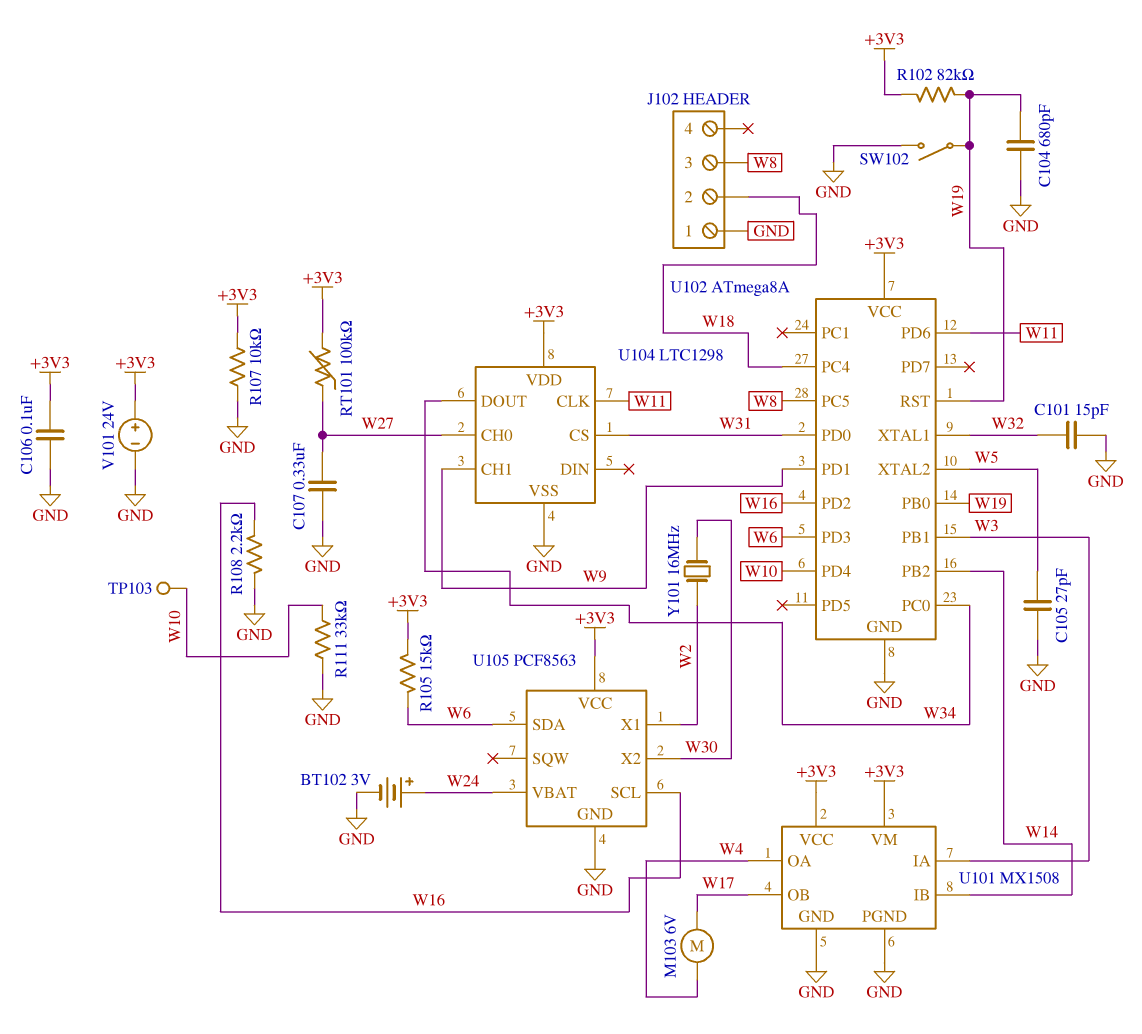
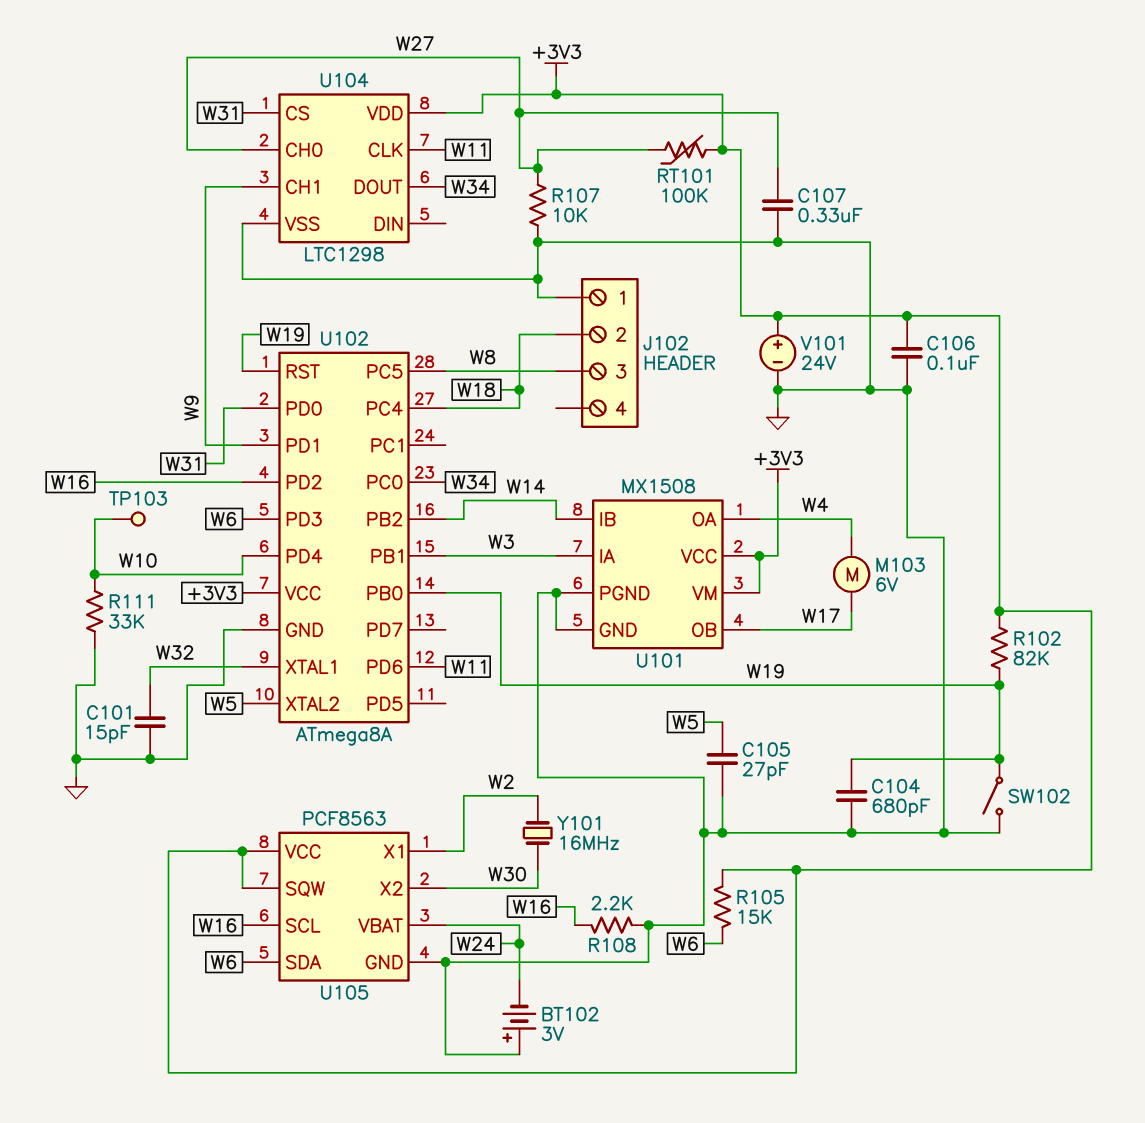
BT102: 3V (plus W24, minus GND) -> 3V (plus GND, minus W24)
R107: 10k (+3V3, GND) -> 10k (GND, W27)
U105 pin SQW: none -> +3V3

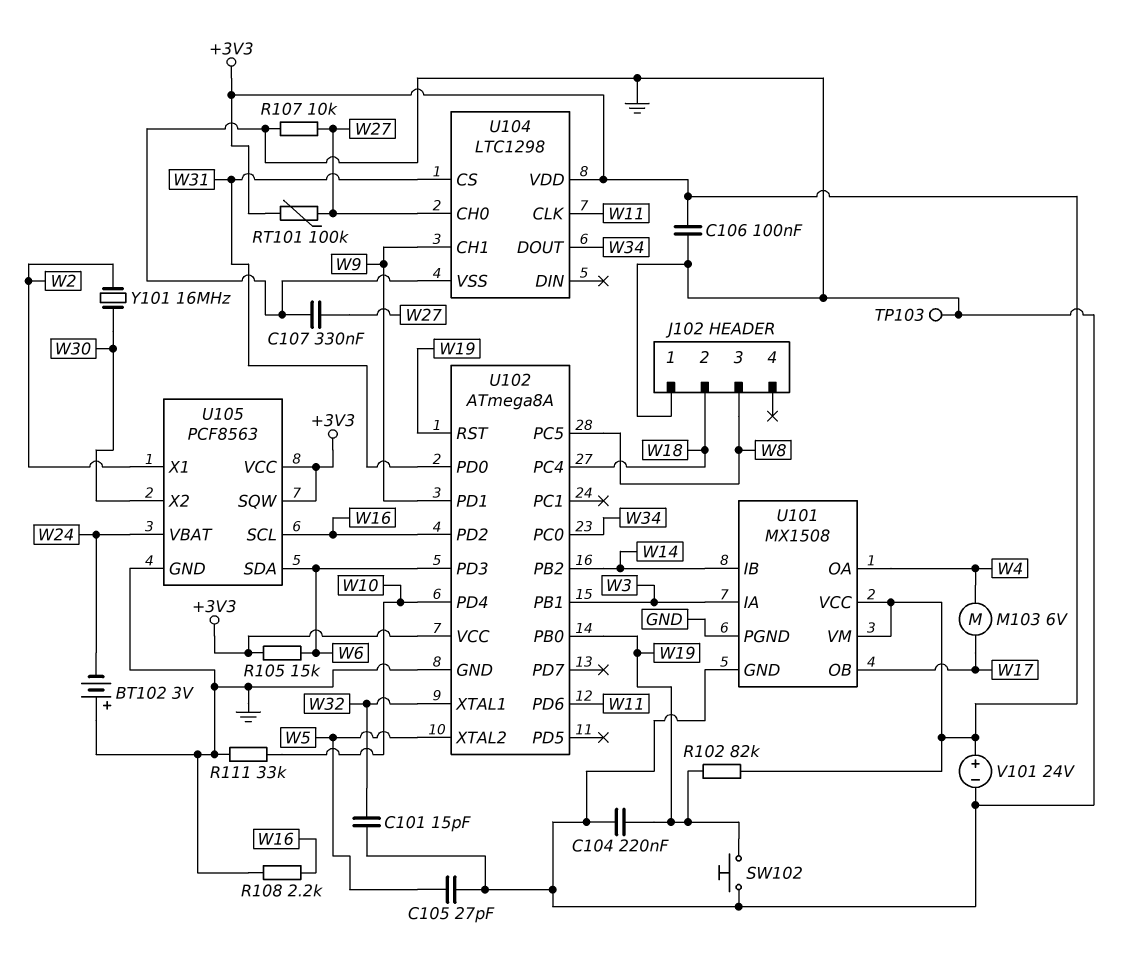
C104: 680pF (GND, W19) -> 220nF (GND, W19)
SW102: switch (GND, W19) -> button (GND, W19)
TP103: test point (W10) -> test point (GND)

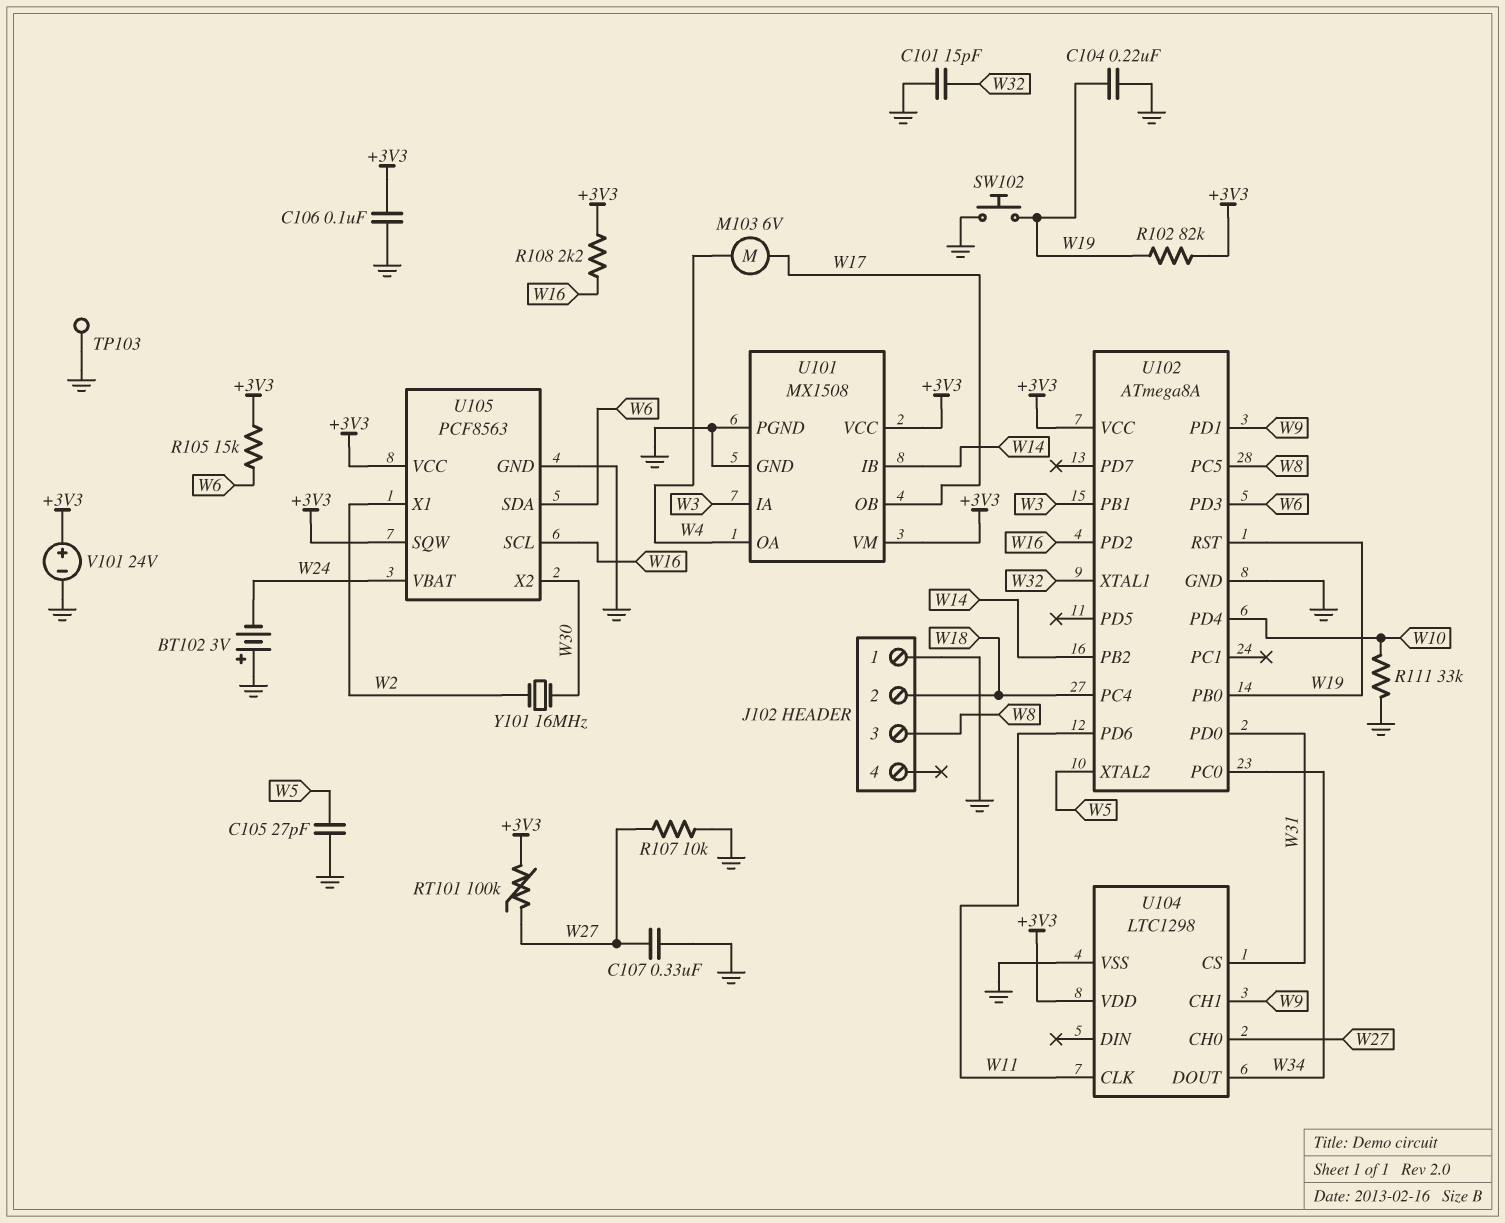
R108: 2.2k (GND, W16) -> 2.2k (+3V3, W16)

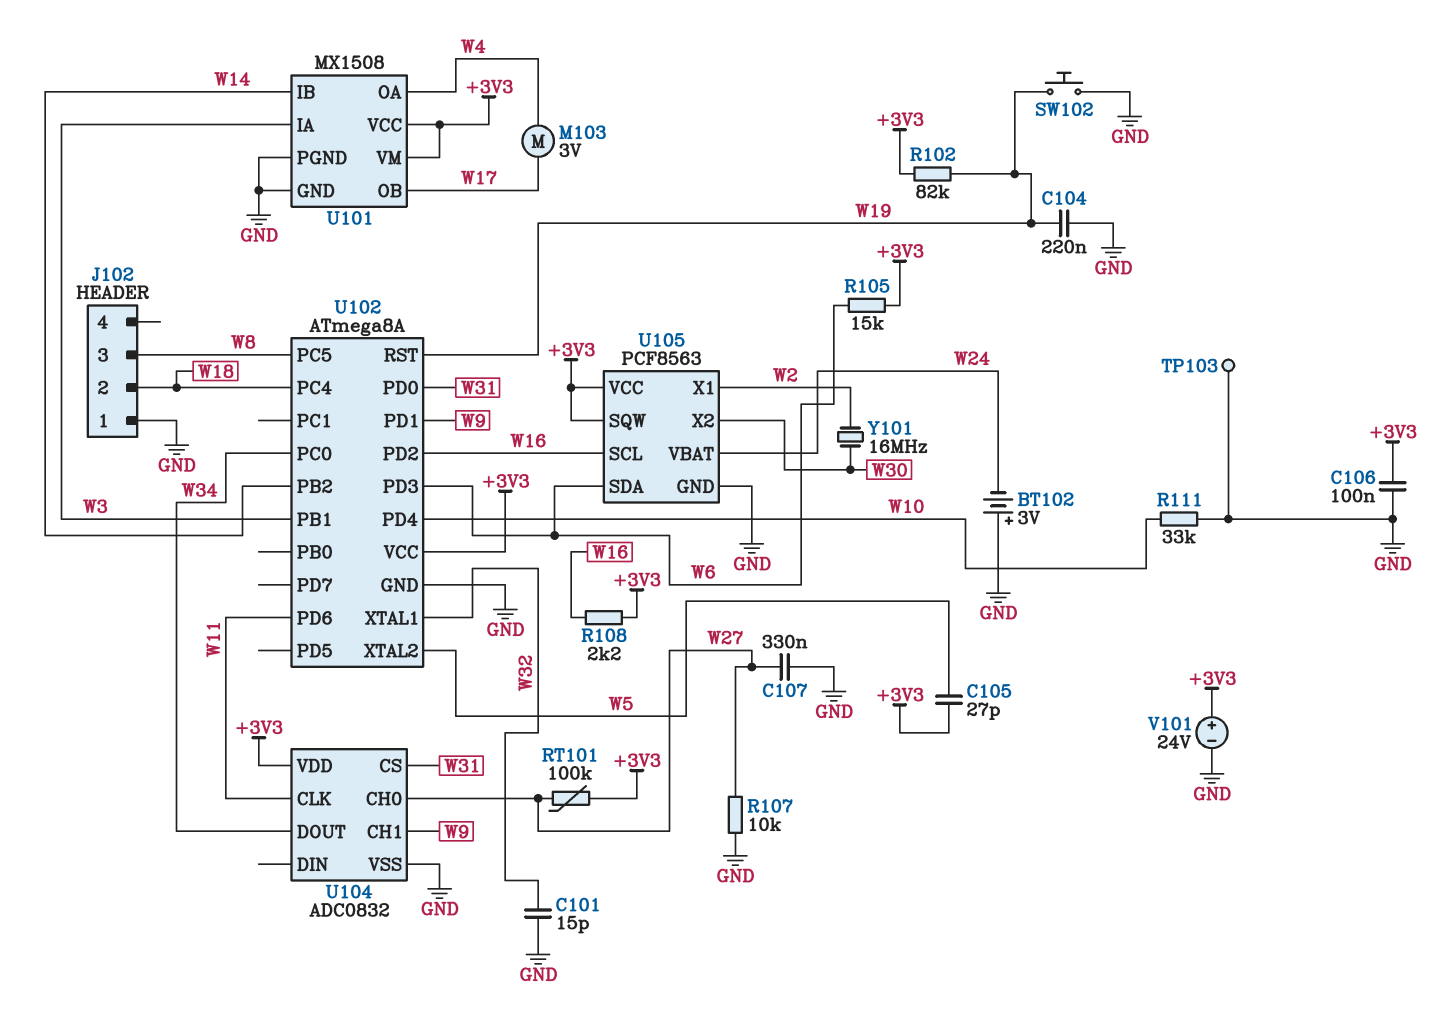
C105: 27pF (GND, W5) -> 27pF (+3V3, W5)
M103: motor 6V (W4, W17) -> motor 3V (W4, W17)
U102 pin PB0: W19 -> none
U104: LTC1298 -> ADC0832

